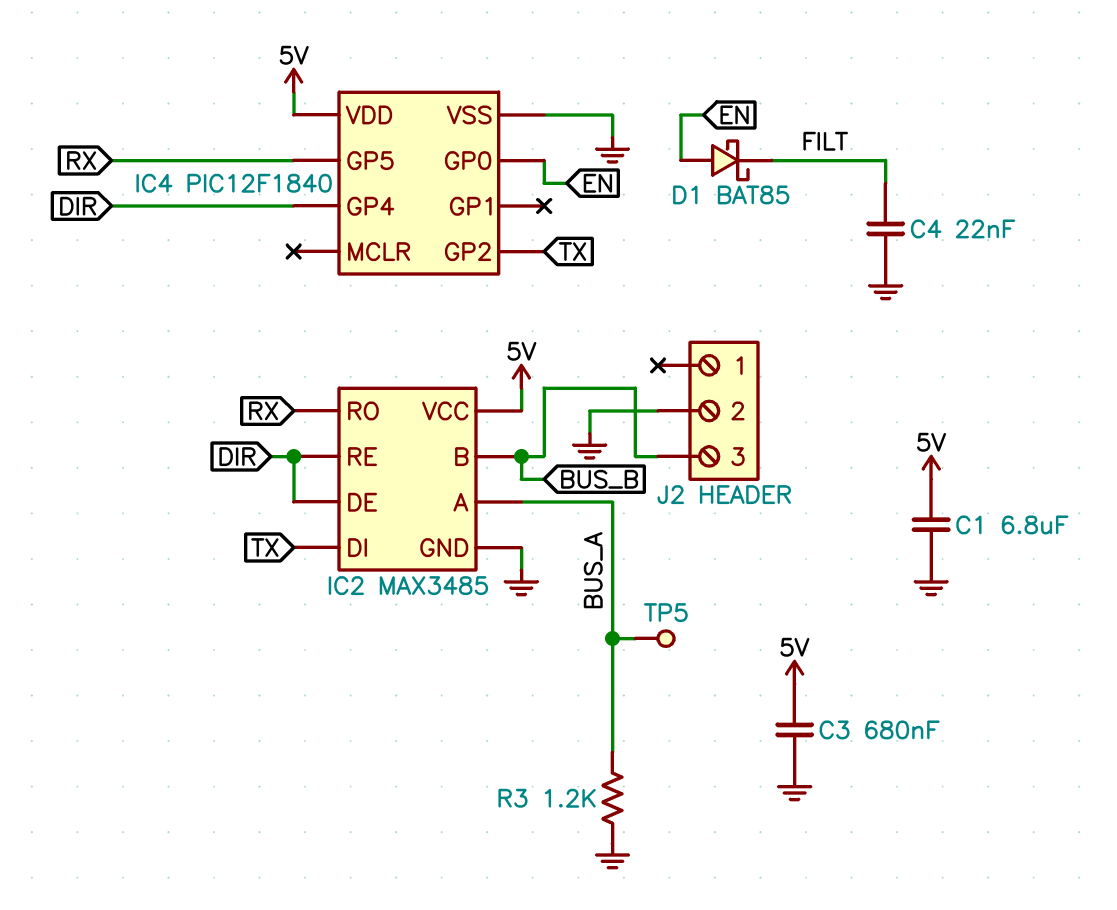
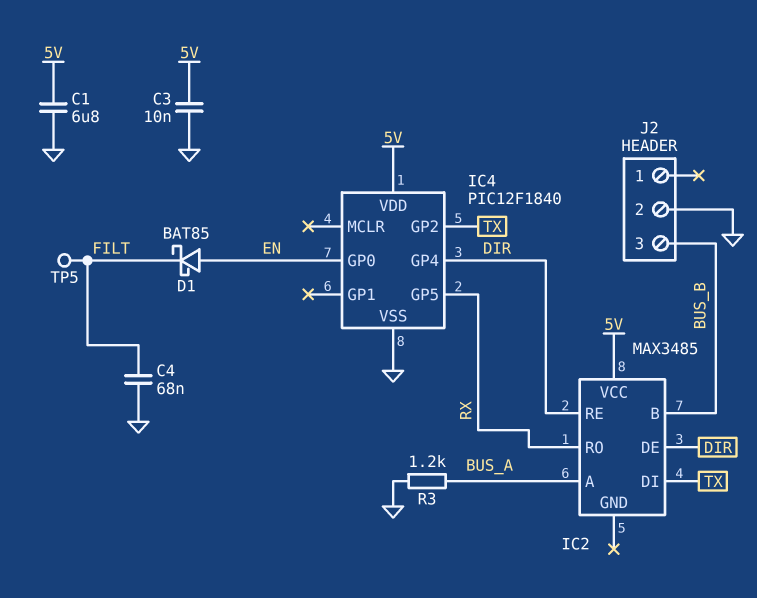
C3: 680nF (5V, GND) -> 10nF (5V, GND)
C4: 22nF (FILT, GND) -> 68nF (FILT, GND)
IC2 pin GND: GND -> none
TP5: test point (BUS_A) -> test point (FILT)

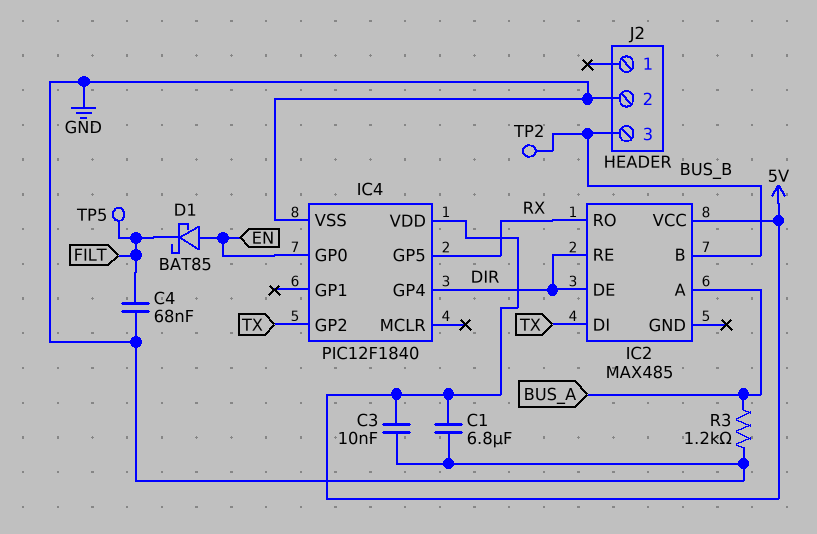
IC2: MAX3485 -> MAX485
TP2: none -> test point (BUS_B)

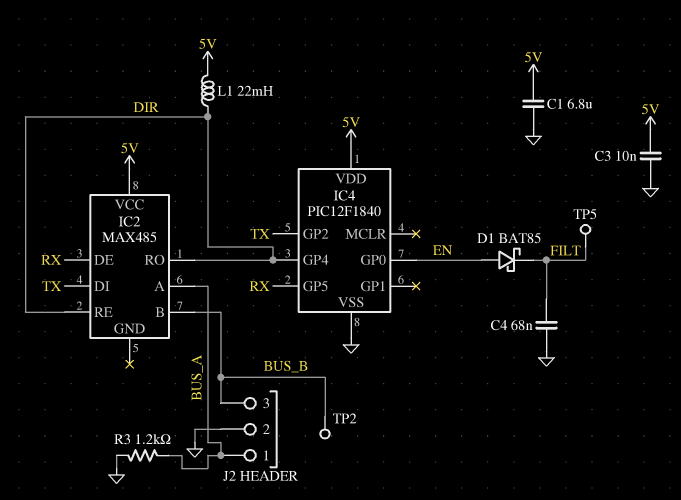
IC2 pin DE: DIR -> RX
IC2 pin RO: RX -> DIR
J2 pin 1: none -> BUS_A
L1: none -> 22mH (5V, DIR)

